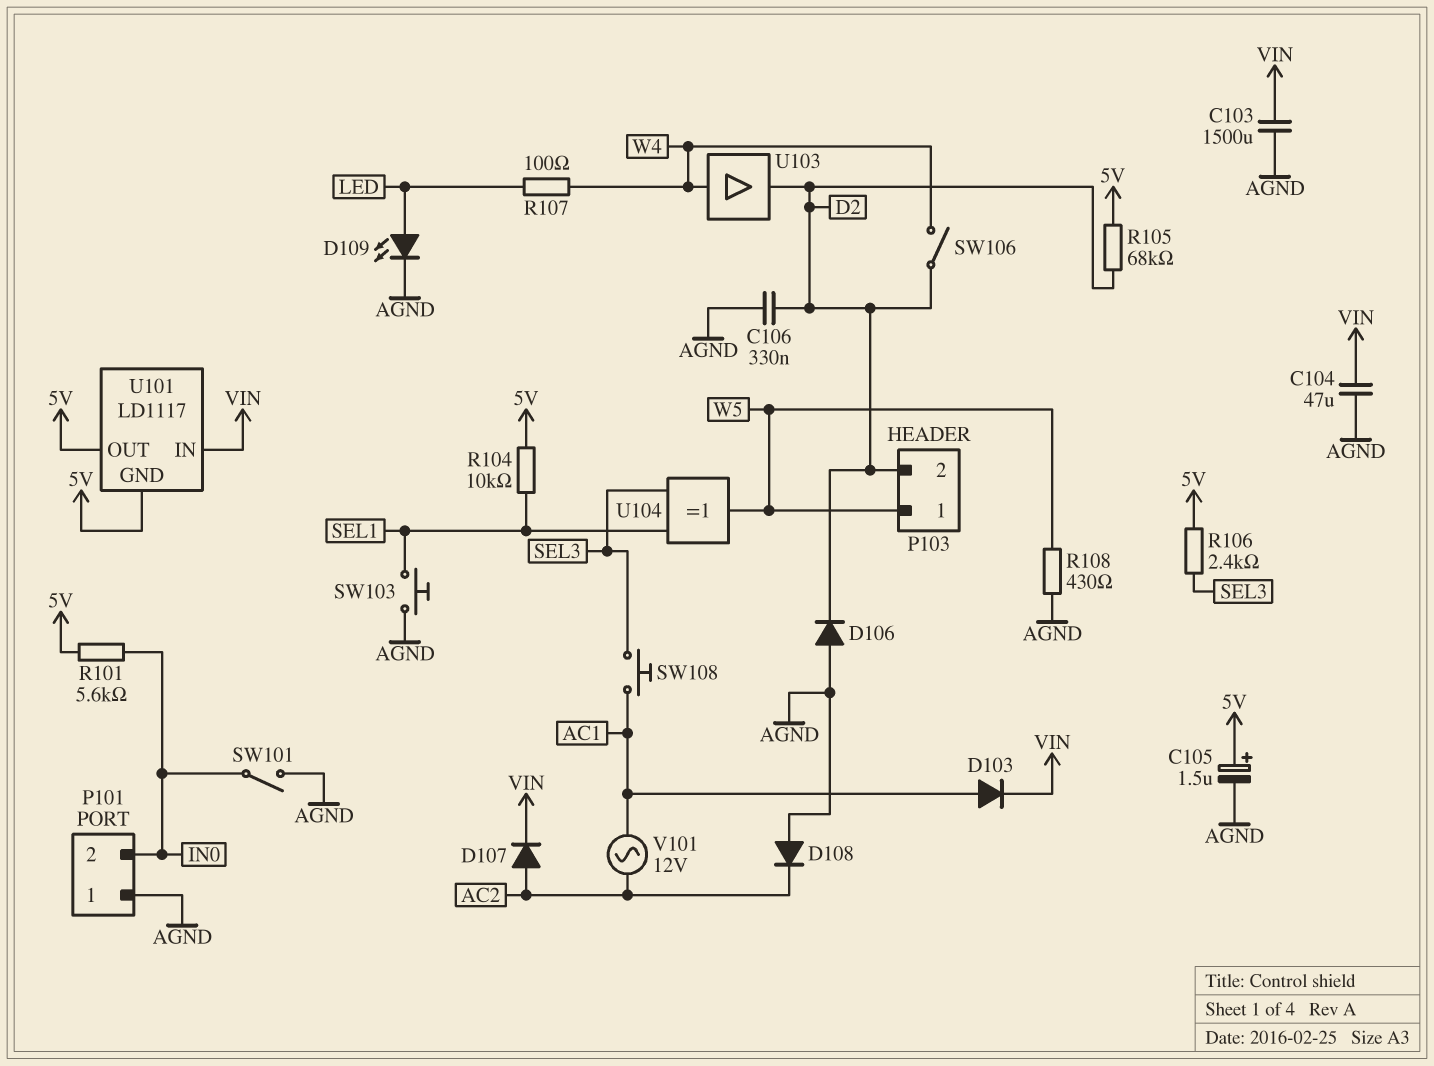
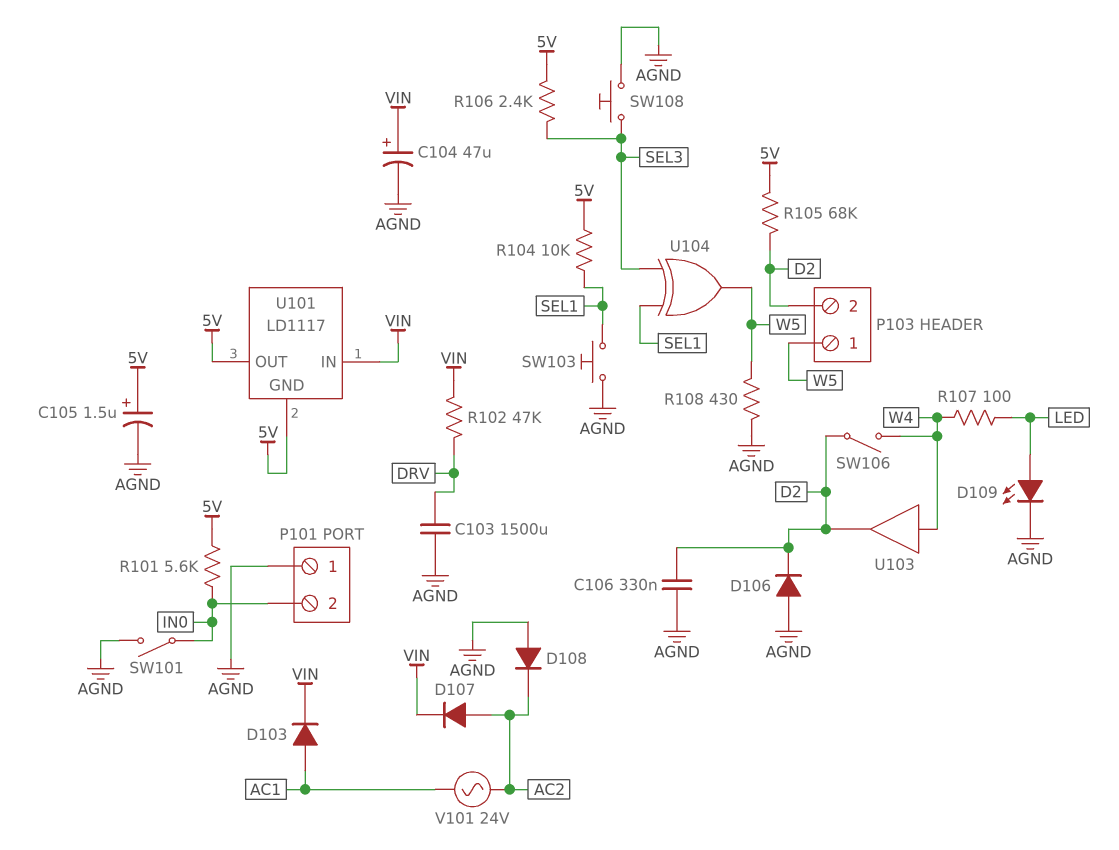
C103: 1500uF (AGND, VIN) -> 1500uF (AGND, DRV)
C104: 47uF (AGND, VIN) -> 47uF (plus VIN, minus AGND)
R102: none -> 47k (DRV, VIN)
SW108: button (AC1, SEL3) -> button (AGND, SEL3)
V101: AC 12V (AC1, AC2) -> AC 24V (AC1, AC2)

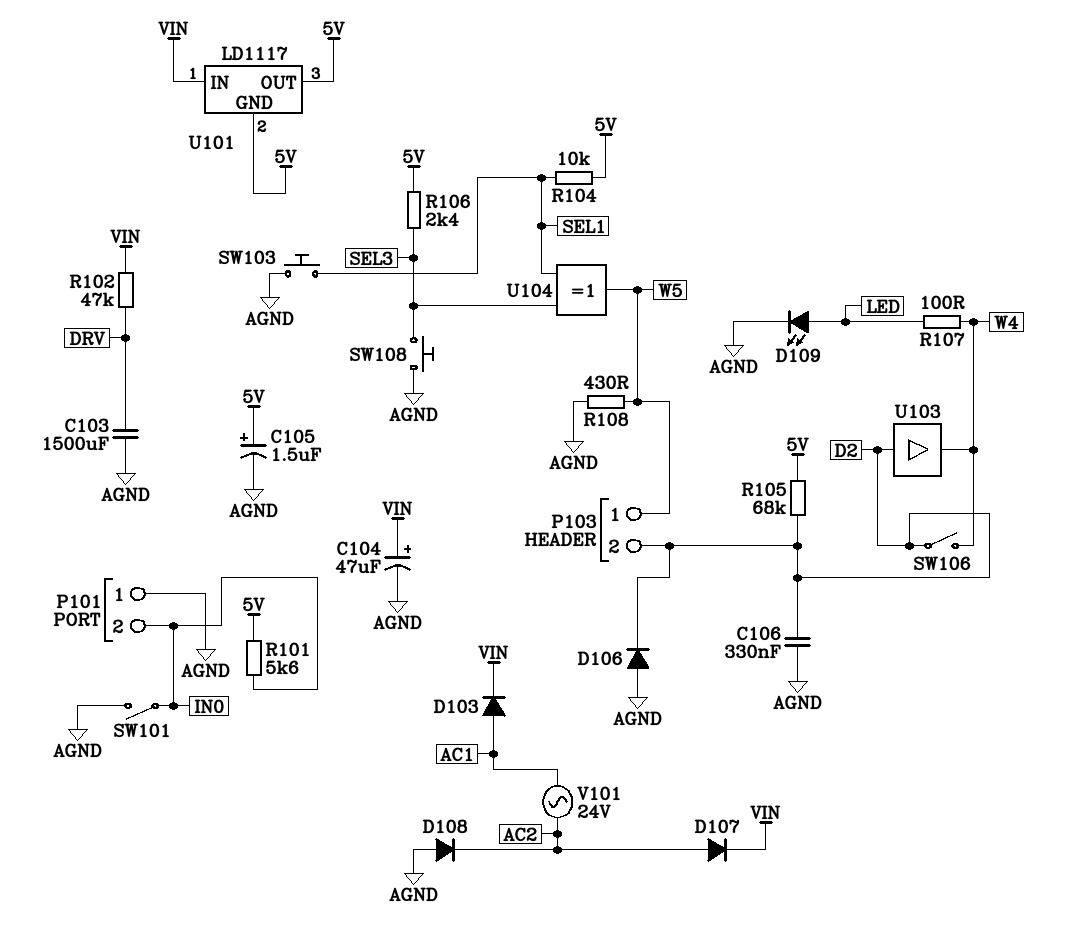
U103: buffer (in W4, out D2) -> buffer (in D2, out W4)

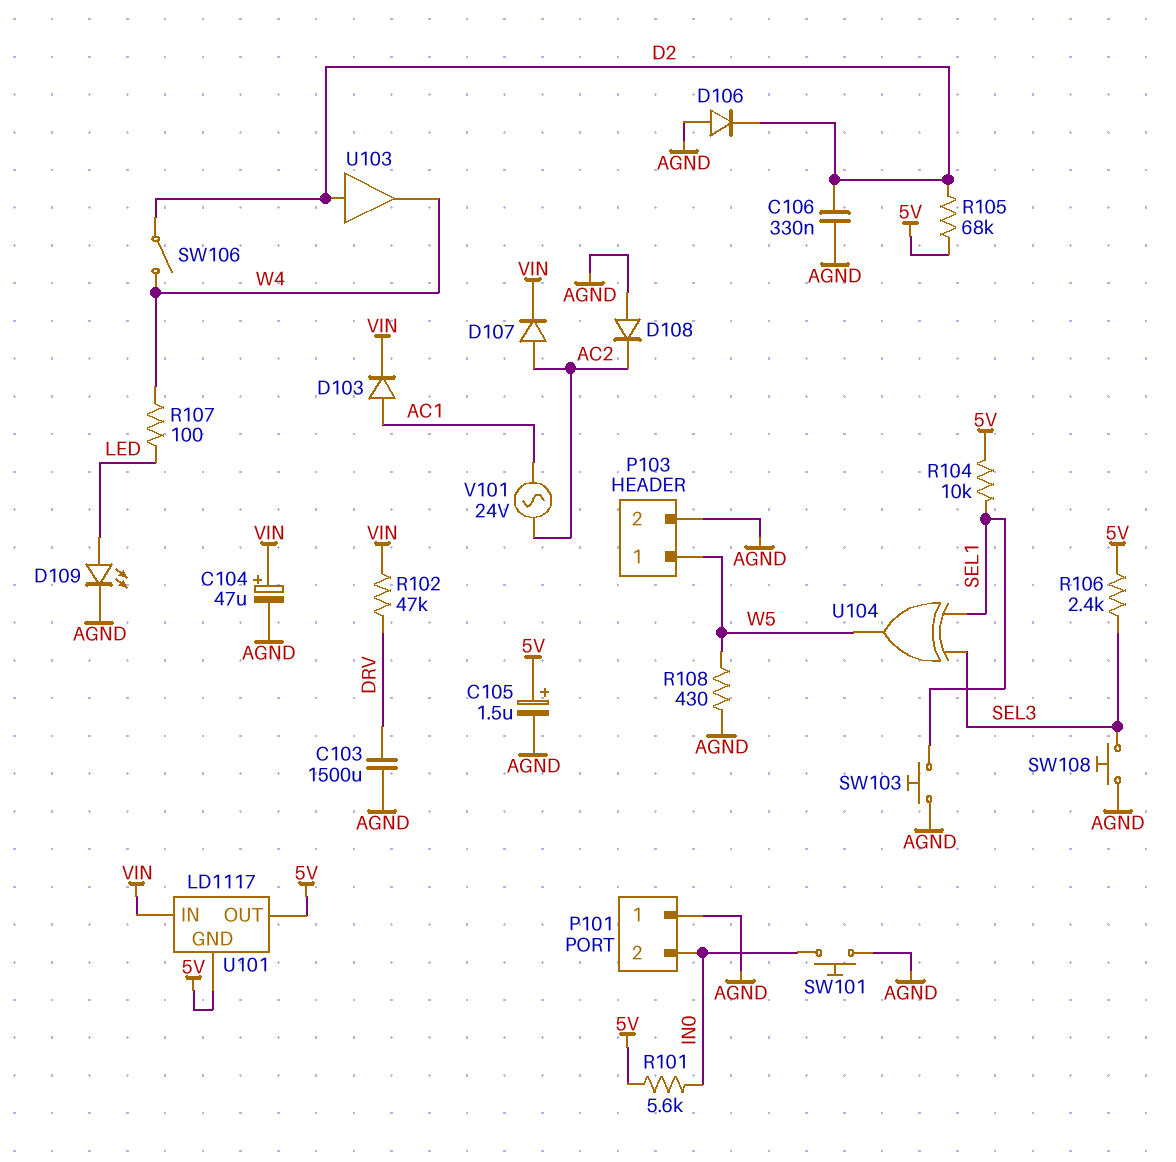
P103 pin 2: D2 -> AGND
SW101: switch (AGND, IN0) -> button (AGND, IN0)

